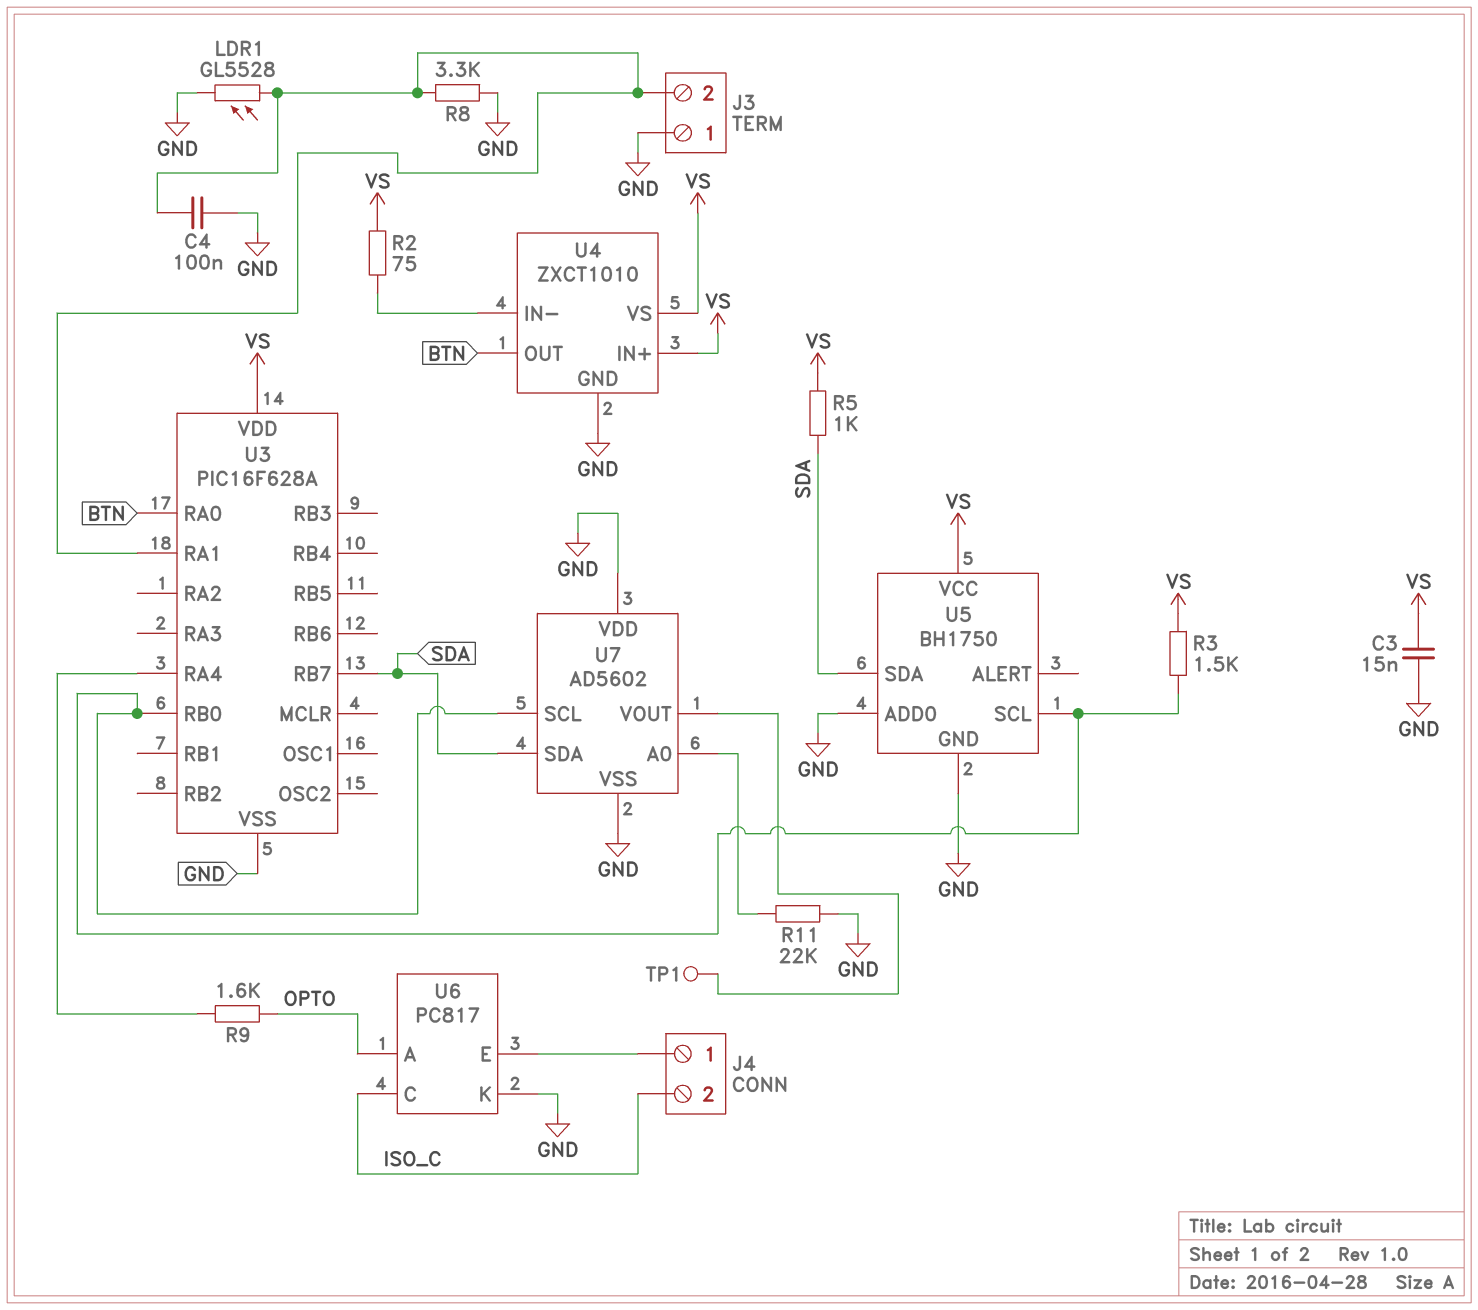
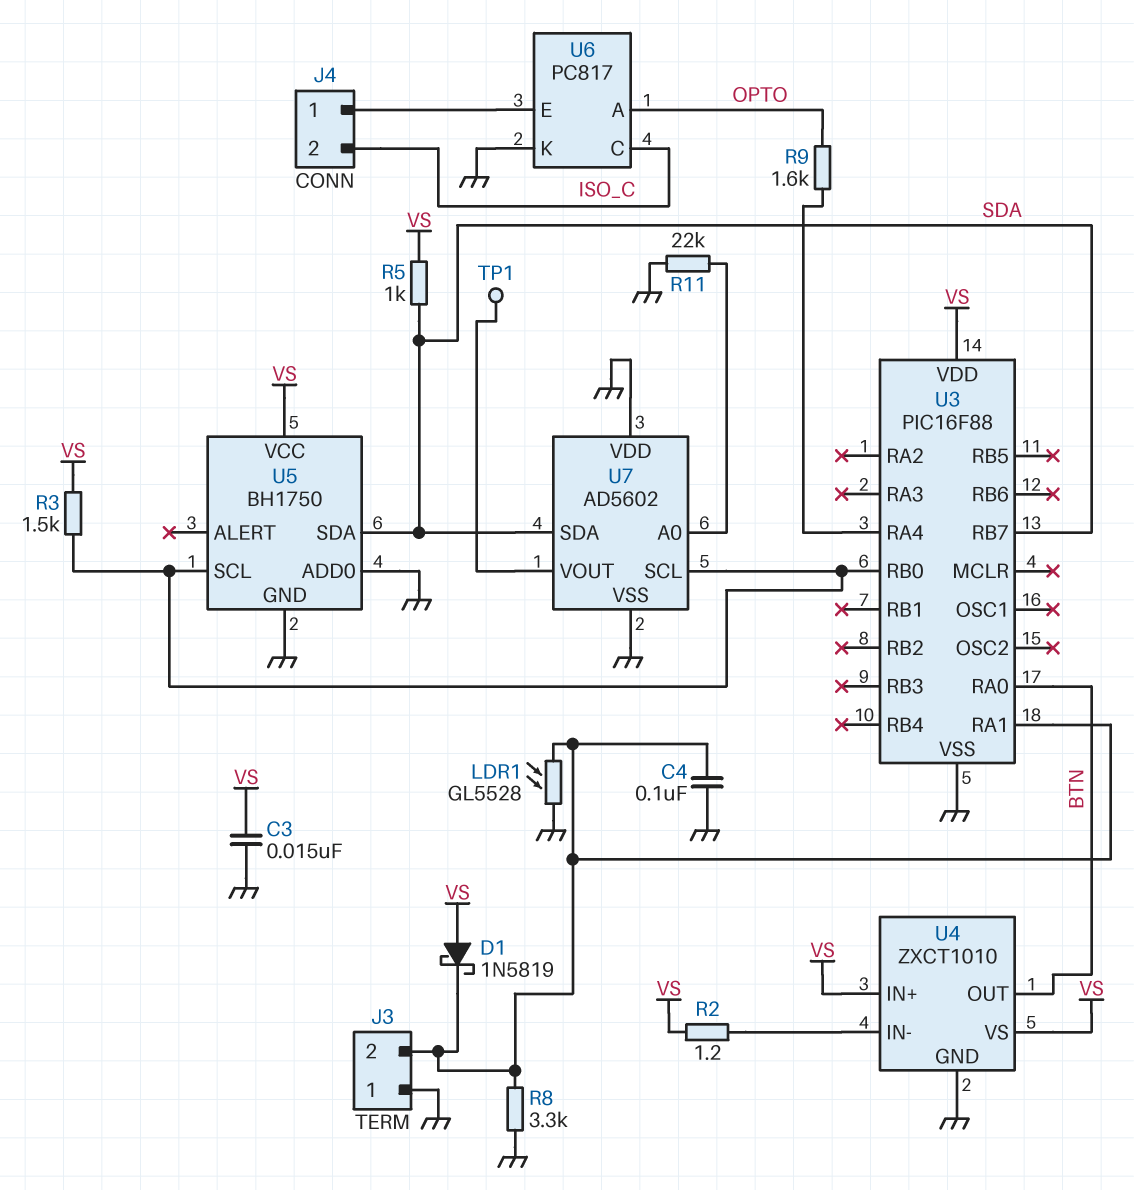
D1: none -> schottky 1N5819 (A VS, K J3/2)
R2: 75 (U4/IN-, VS) -> 1.2 (U4/IN-, VS)
U3: PIC16F628A -> PIC16F88

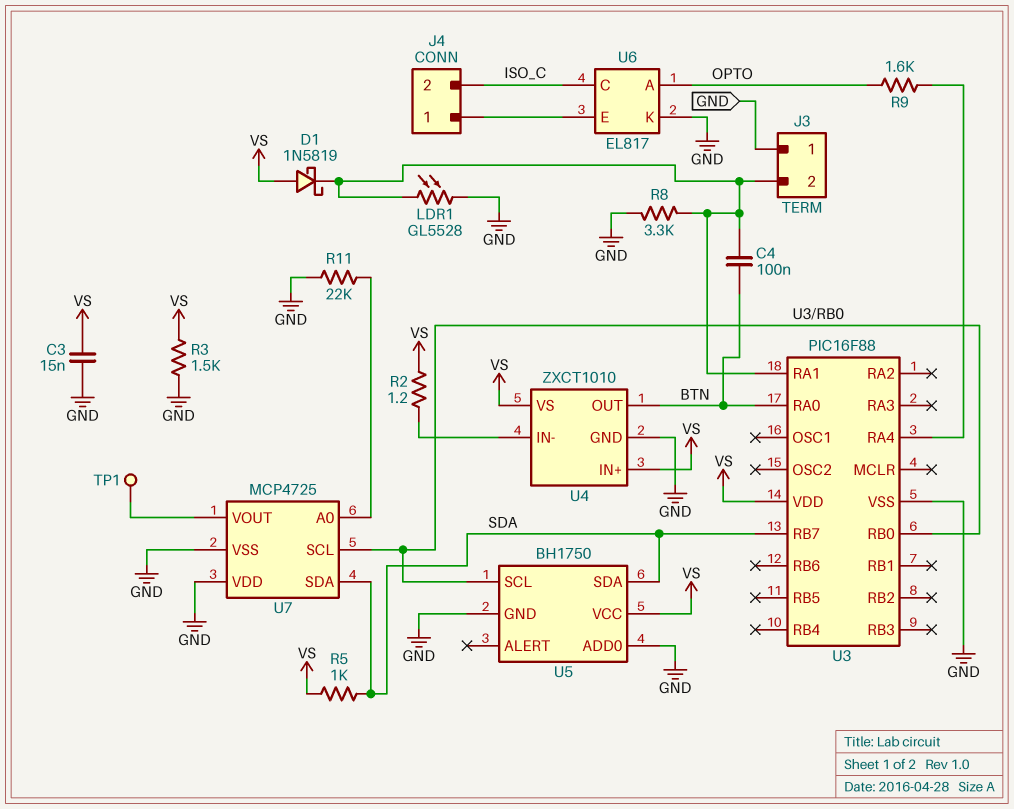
C4: 100nF (GND, J3/2) -> 100nF (BTN, J3/2)
R3: 1.5k (U3/RB0, VS) -> 1.5k (GND, VS)
U6: PC817 -> EL817
U7: AD5602 -> MCP4725

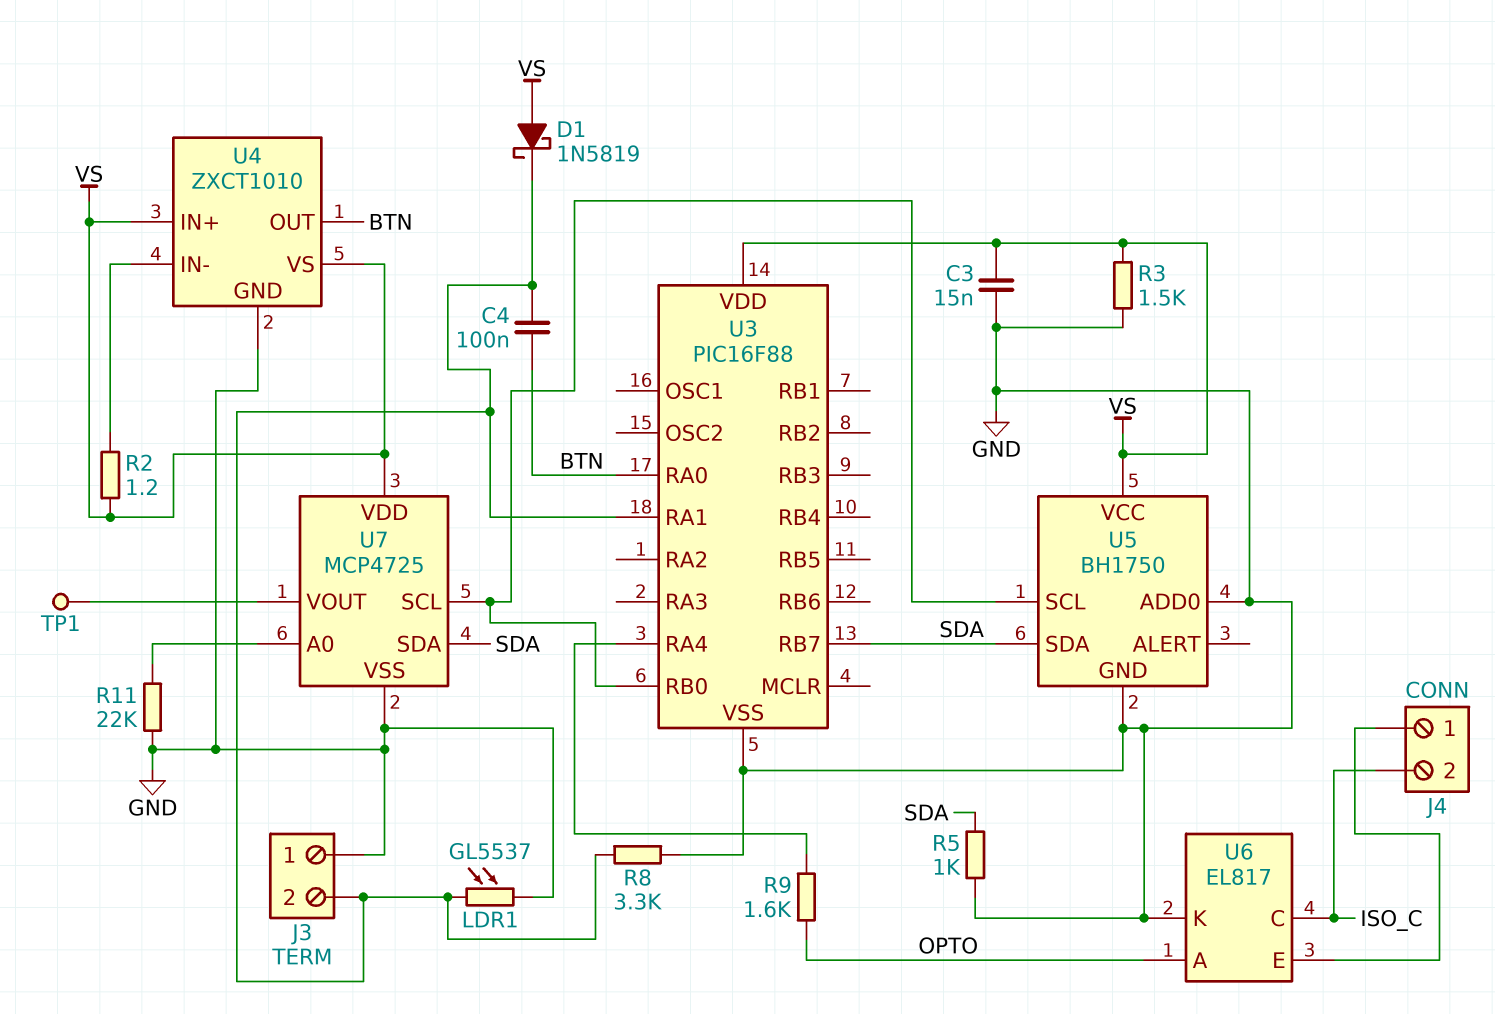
LDR1: GL5528 (GND, J3/2) -> GL5537 (GND, J3/2)
R5: 1k (SDA, VS) -> 1k (GND, SDA)
U7 pin VDD: GND -> VS

